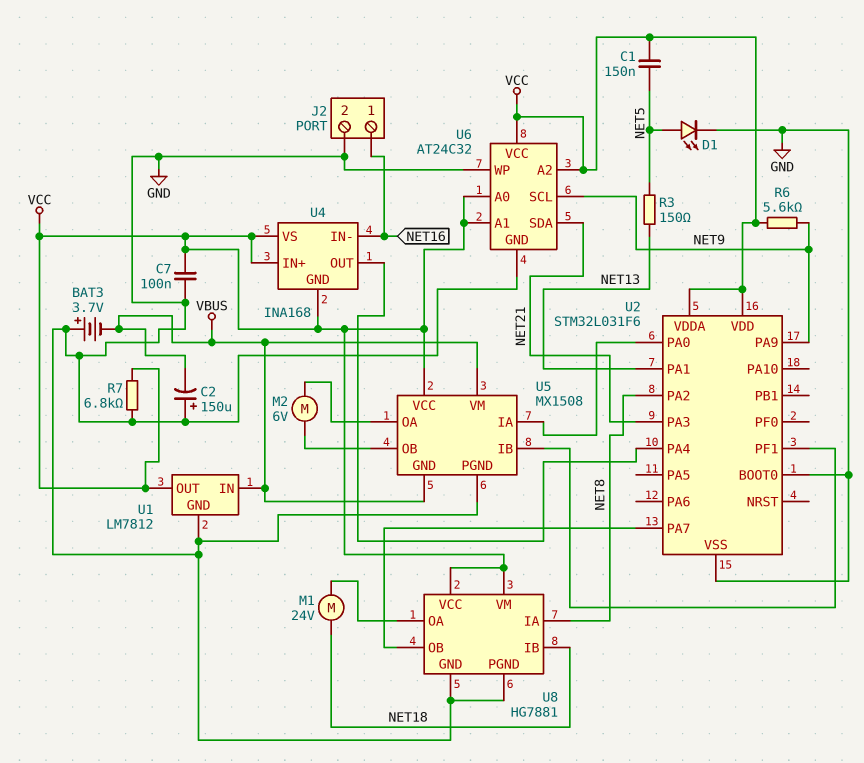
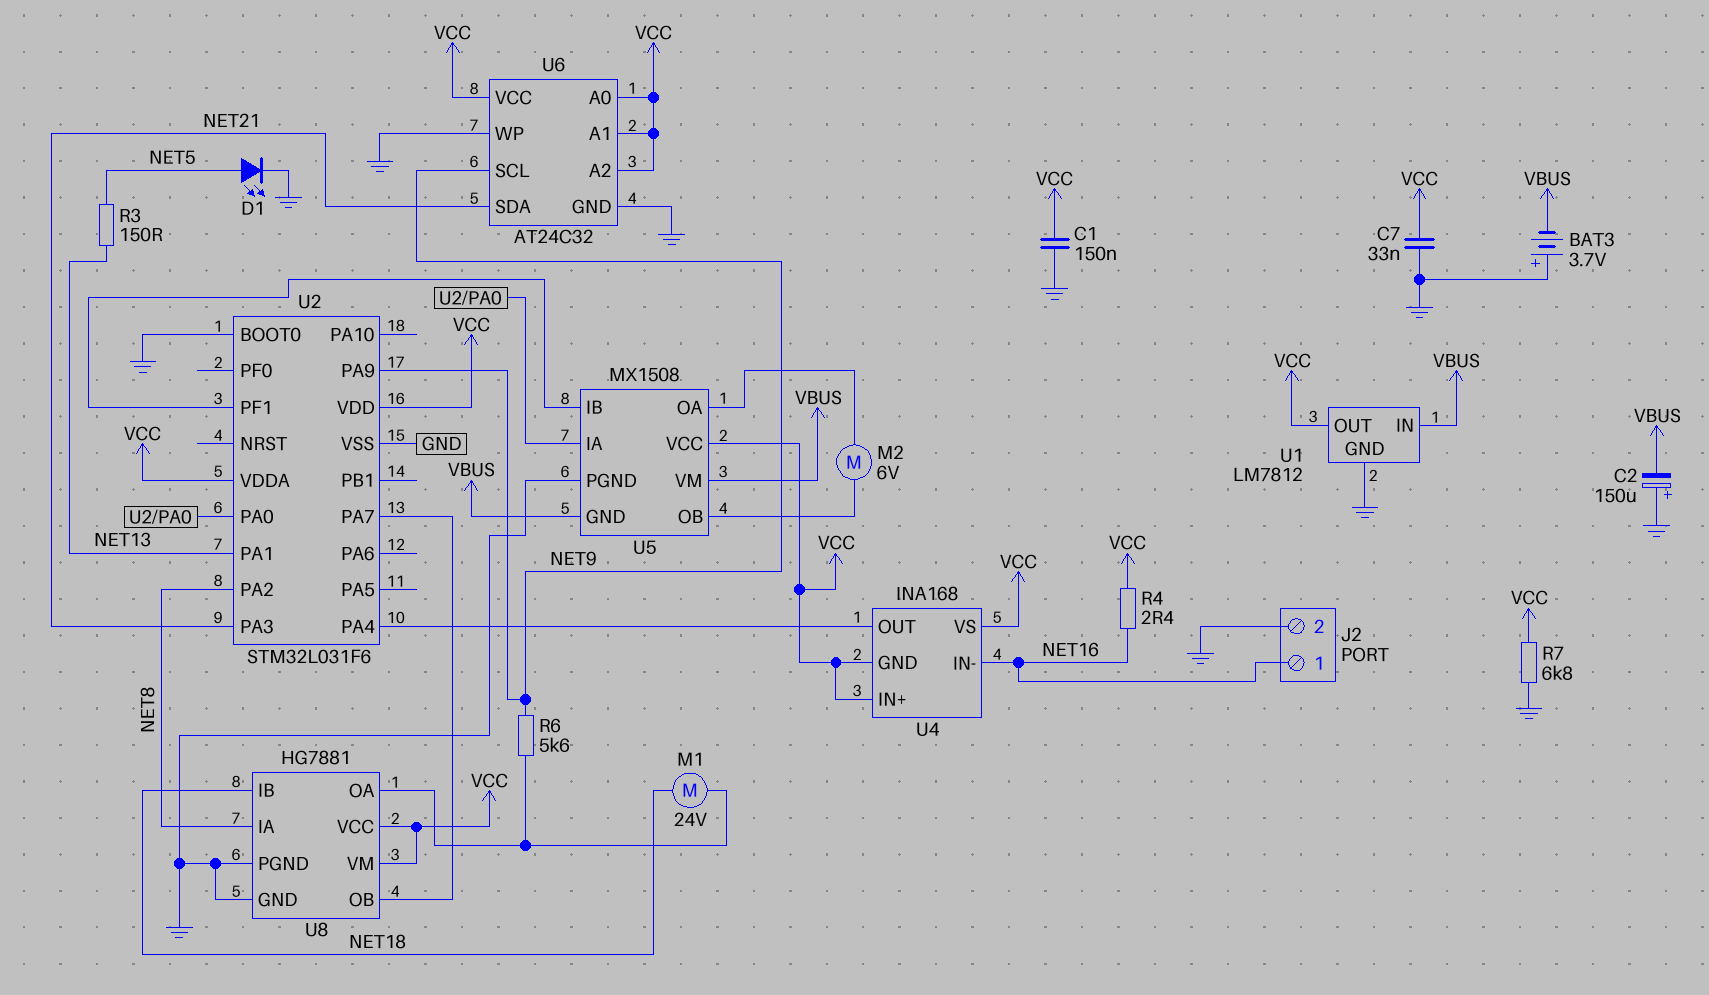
C1: 150nF (NET5, VCC) -> 150nF (GND, VCC)
C7: 100nF (GND, VCC) -> 33nF (GND, VCC)
R4: none -> 2.4 (NET16, VCC)
R6: 5.6k (NET9, VCC) -> 5.6k (NET9, U8/OA)

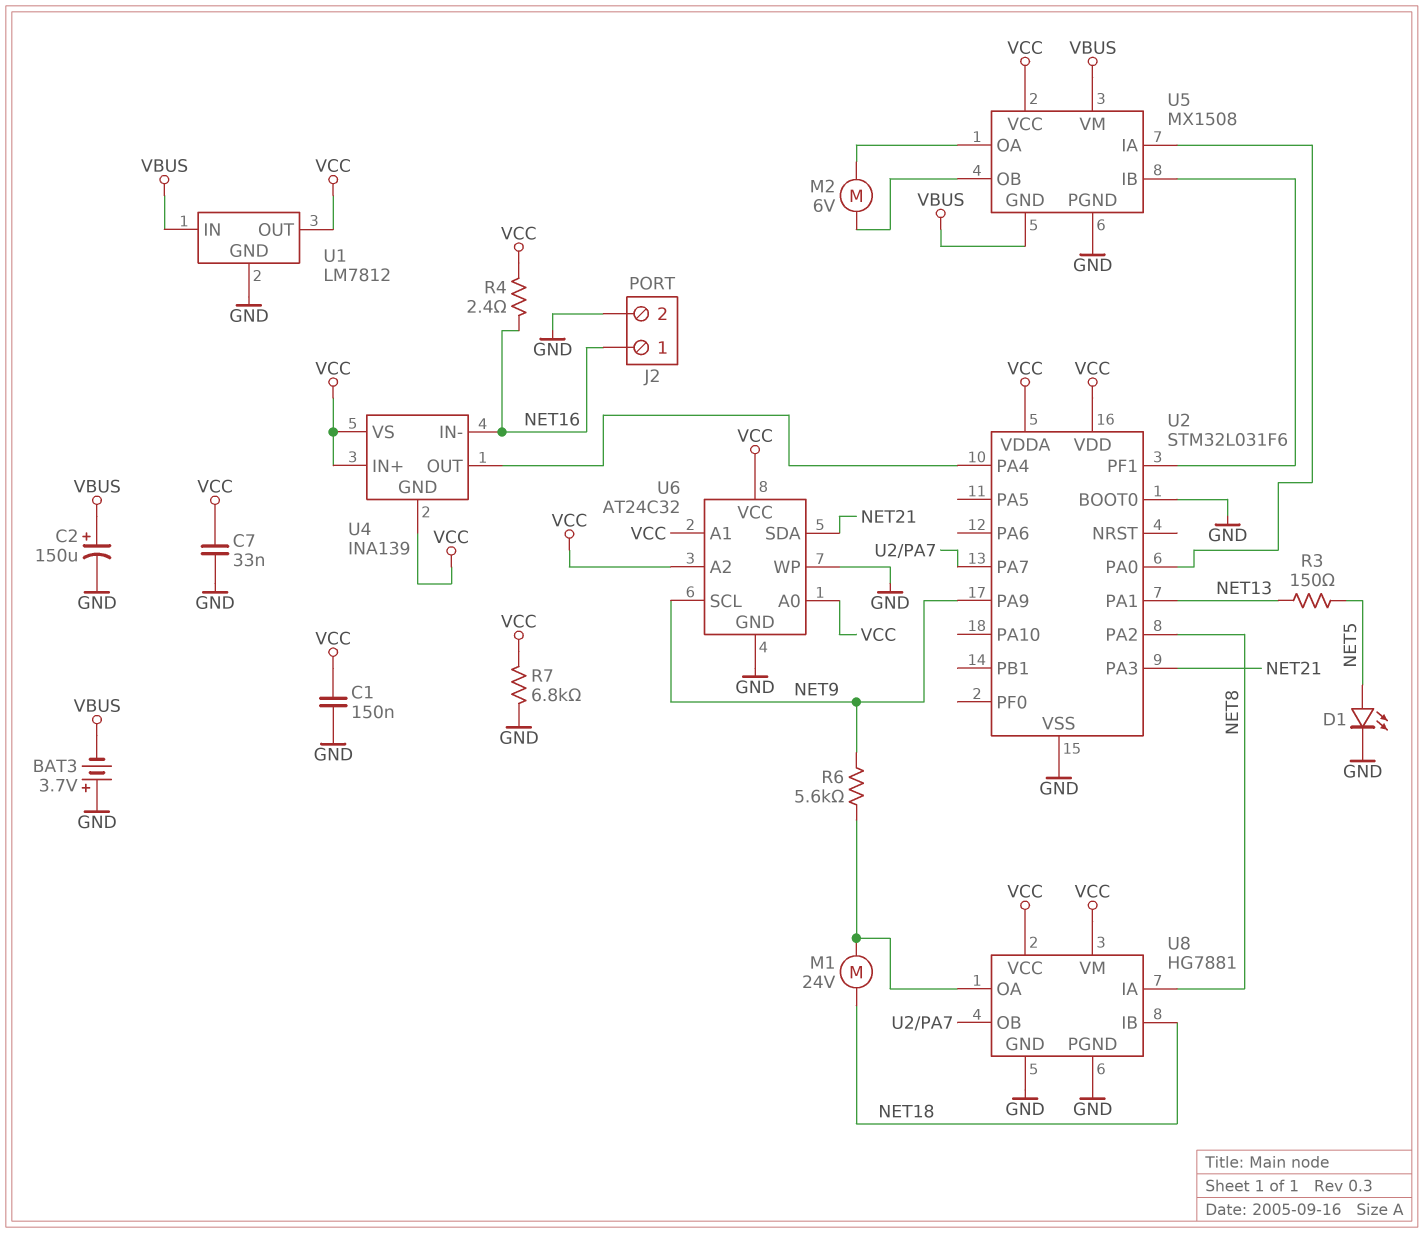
C2: 150uF (plus GND, minus VBUS) -> 150uF (plus VBUS, minus GND)
U4: INA168 -> INA139

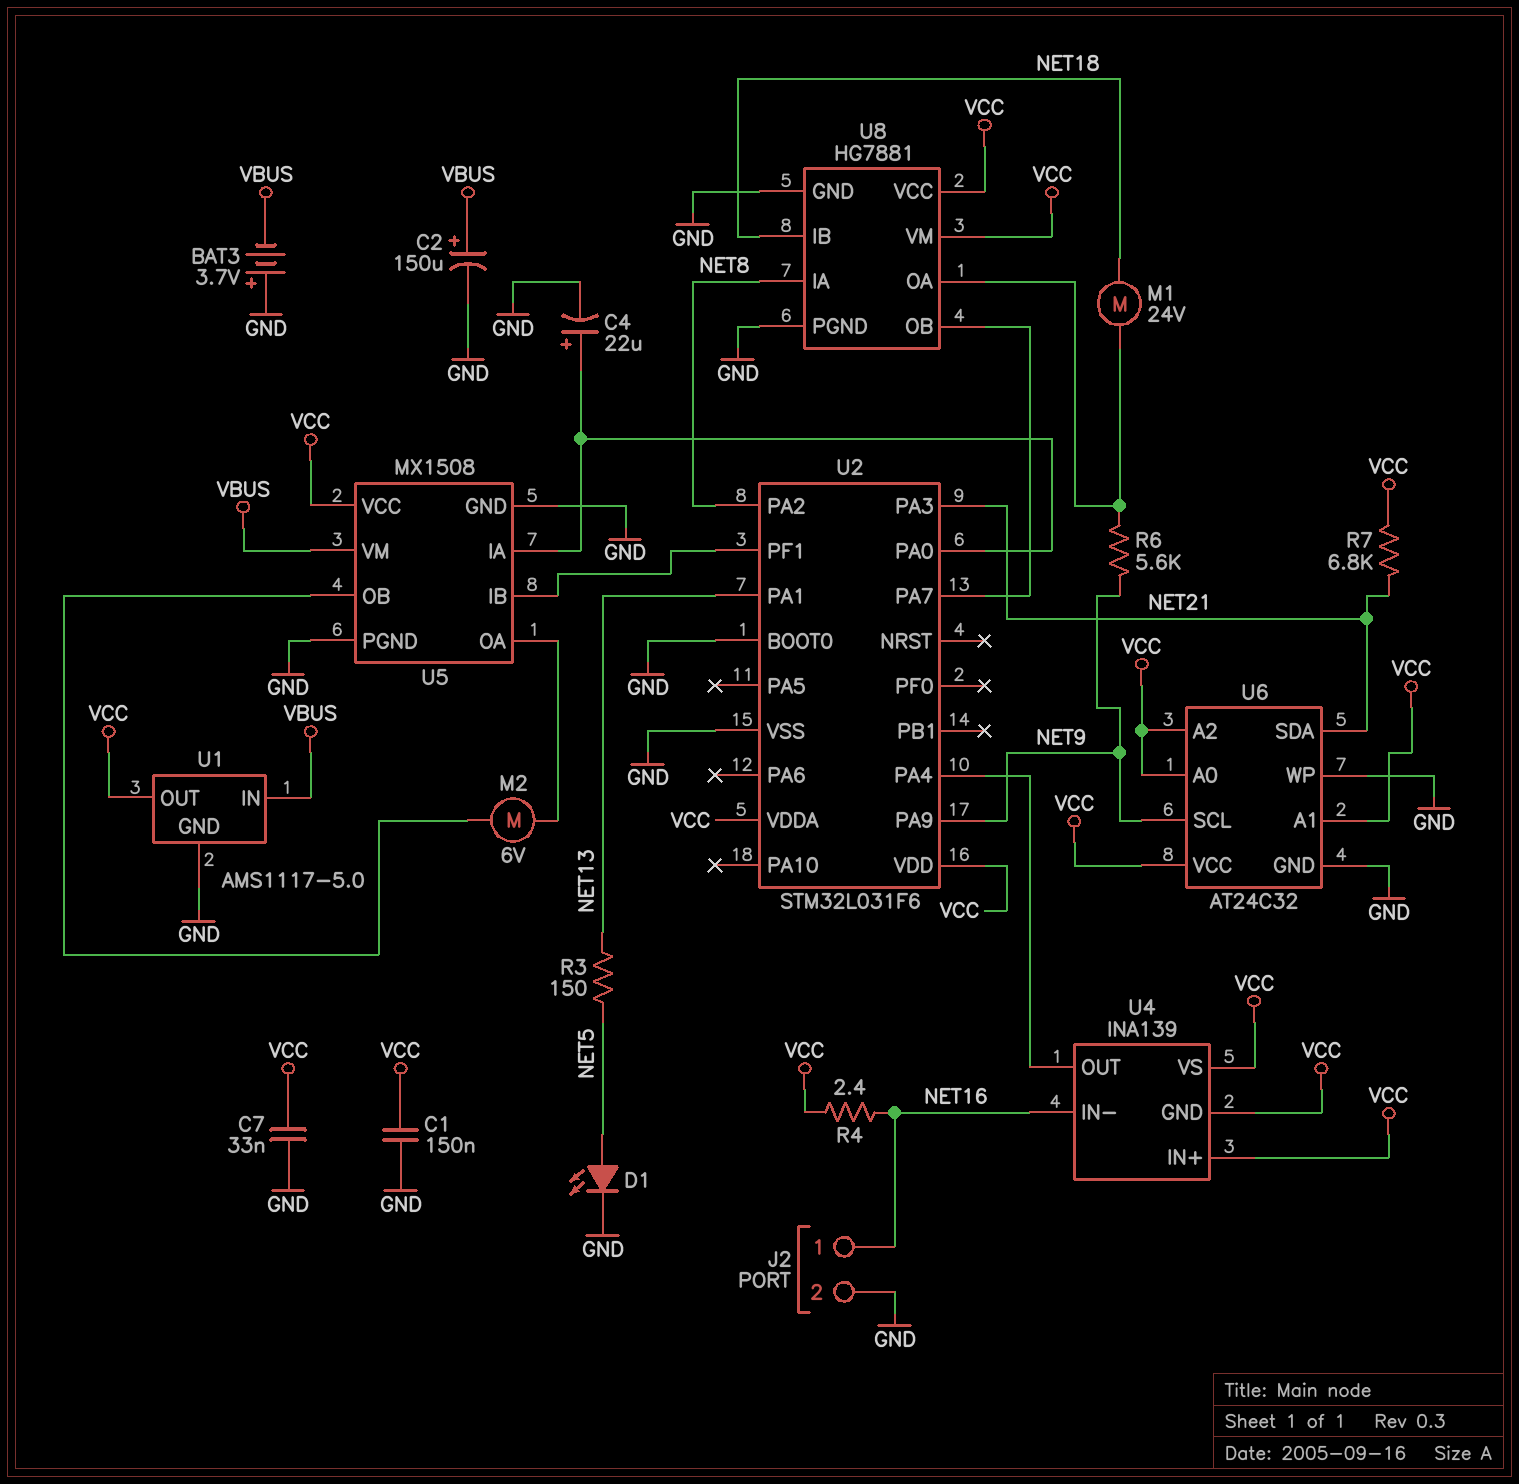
C4: none -> 22uF (plus U2/PA0, minus GND)
R7: 6.8k (GND, VCC) -> 6.8k (NET21, VCC)
U1: LM7812 -> AMS1117-5.0
U5 pin GND: VBUS -> GND

